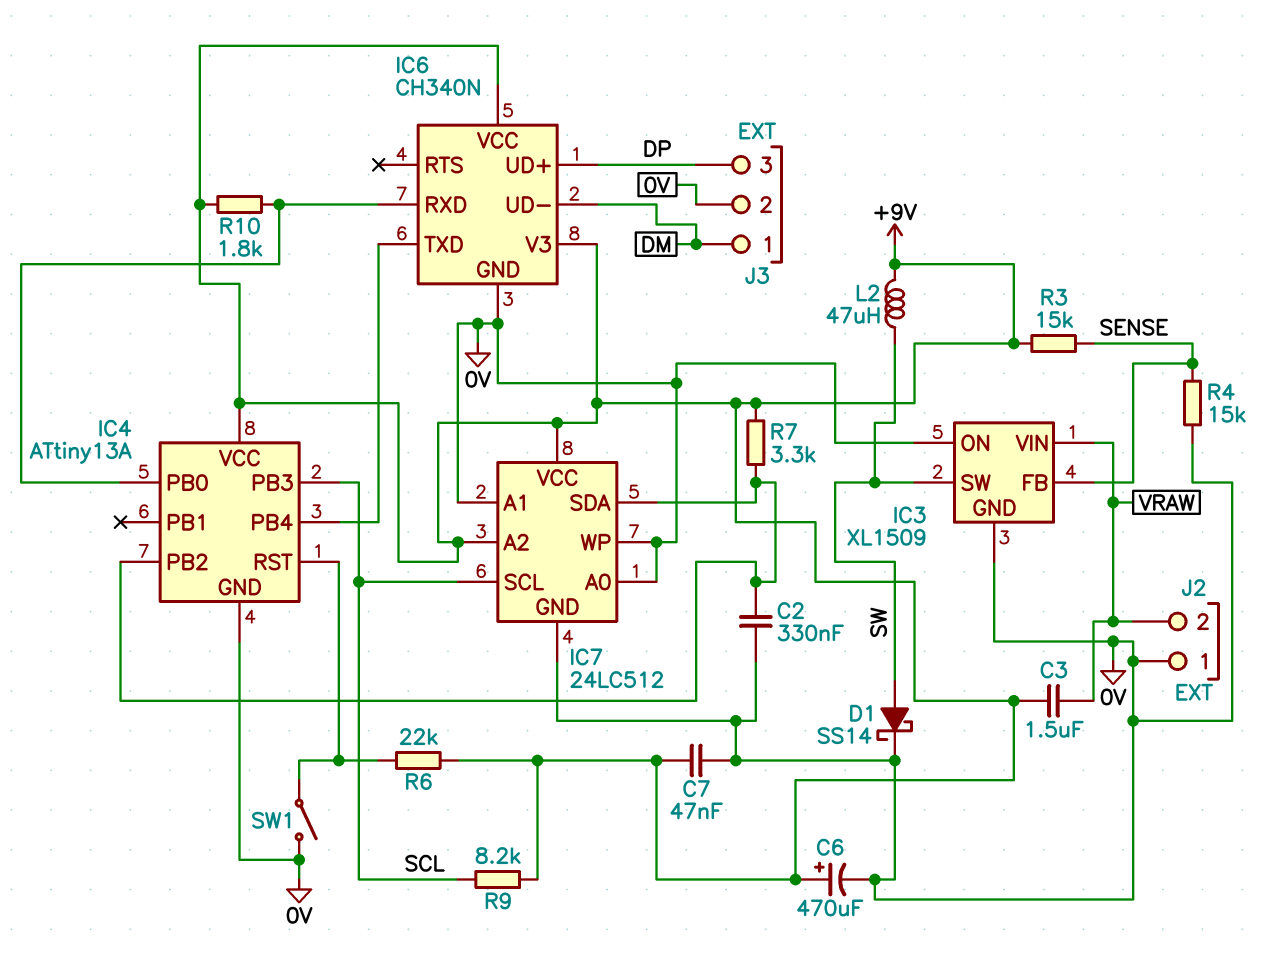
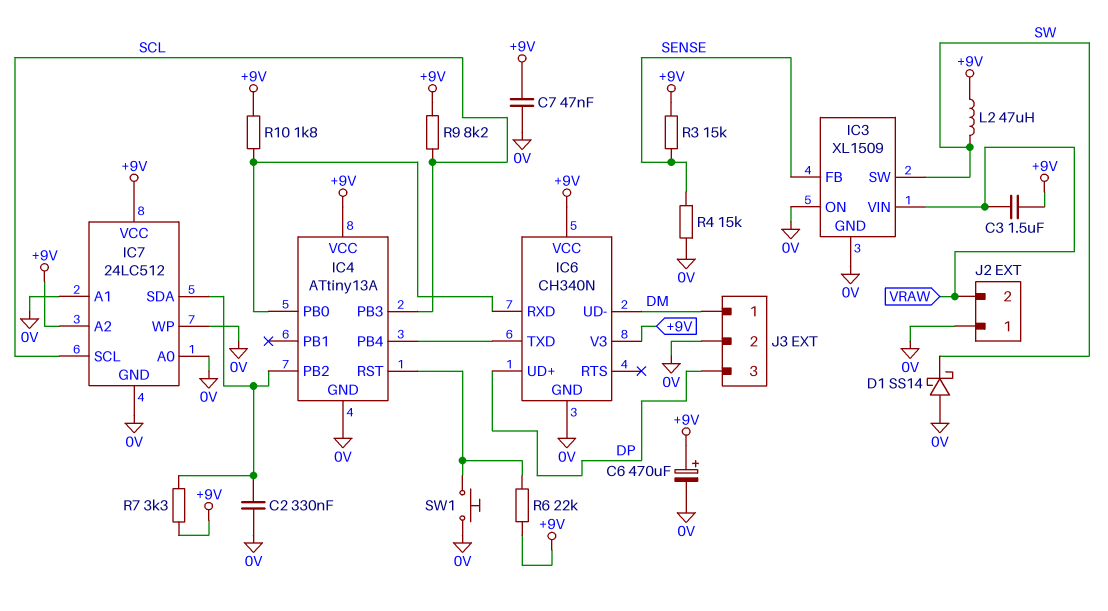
D1: schottky SS14 (A SW, K 0V) -> schottky SS14 (A 0V, K SW)
SW1: switch (0V, IC4/RST) -> button (0V, IC4/RST)

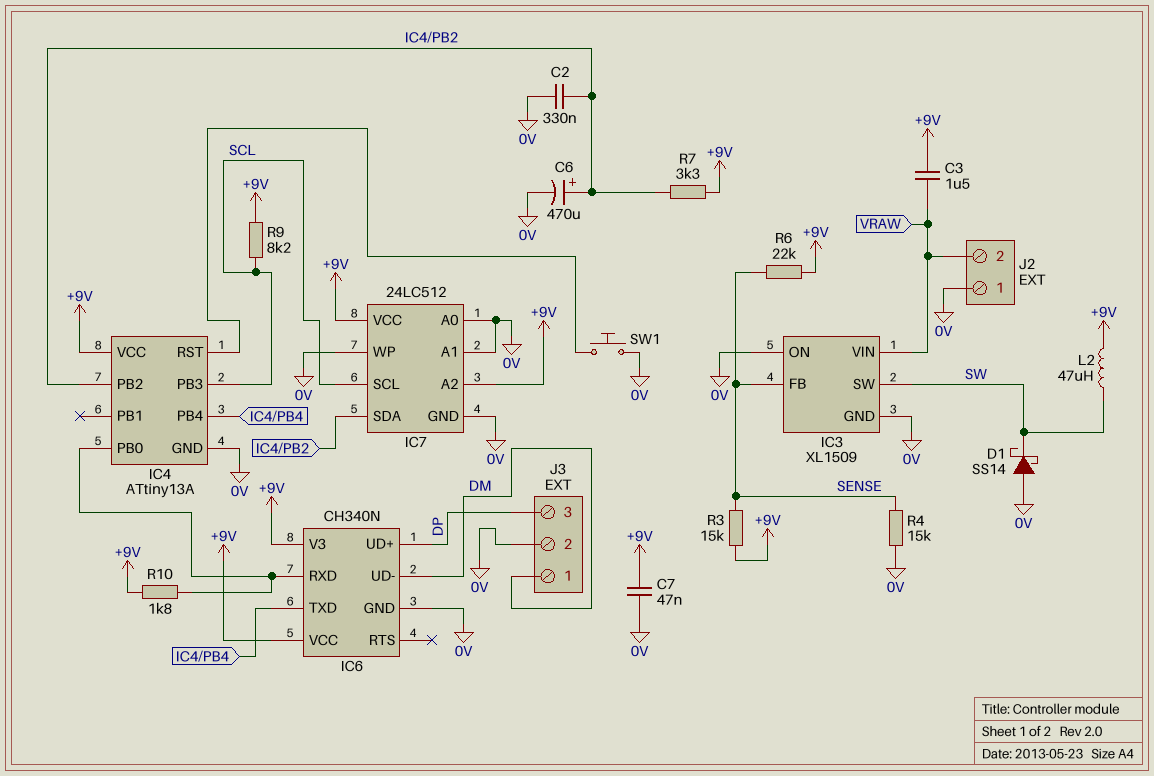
C6: 470uF (plus +9V, minus 0V) -> 470uF (plus IC4/PB2, minus 0V)
R6: 22k (+9V, IC4/RST) -> 22k (+9V, SENSE)

